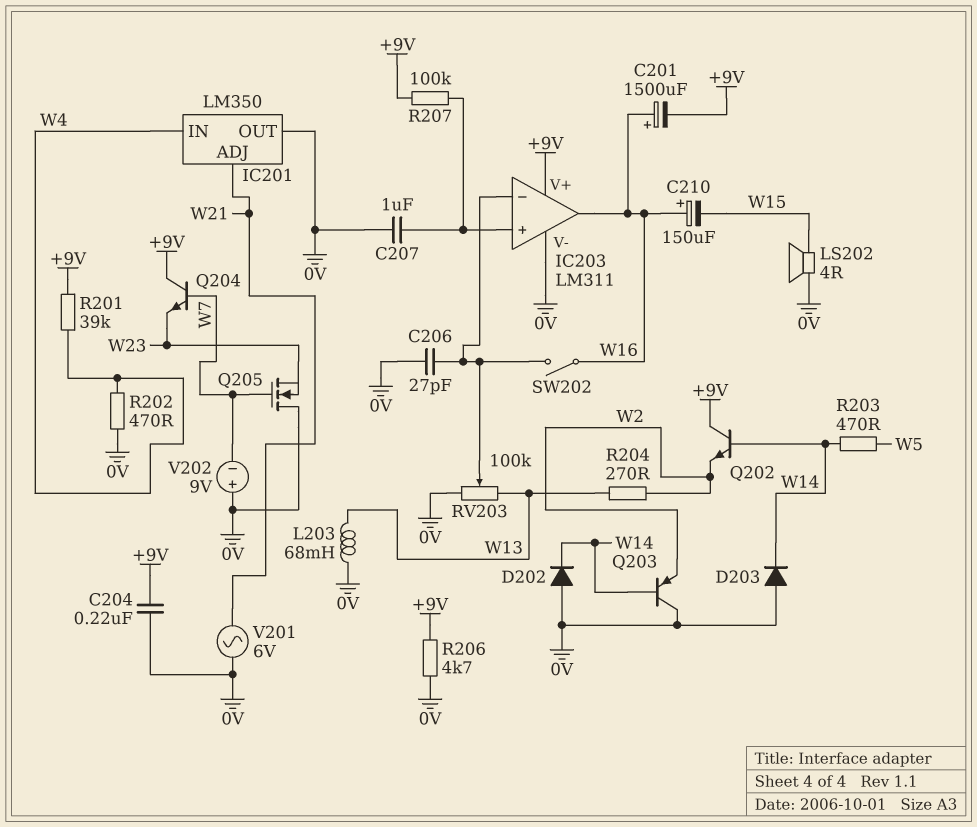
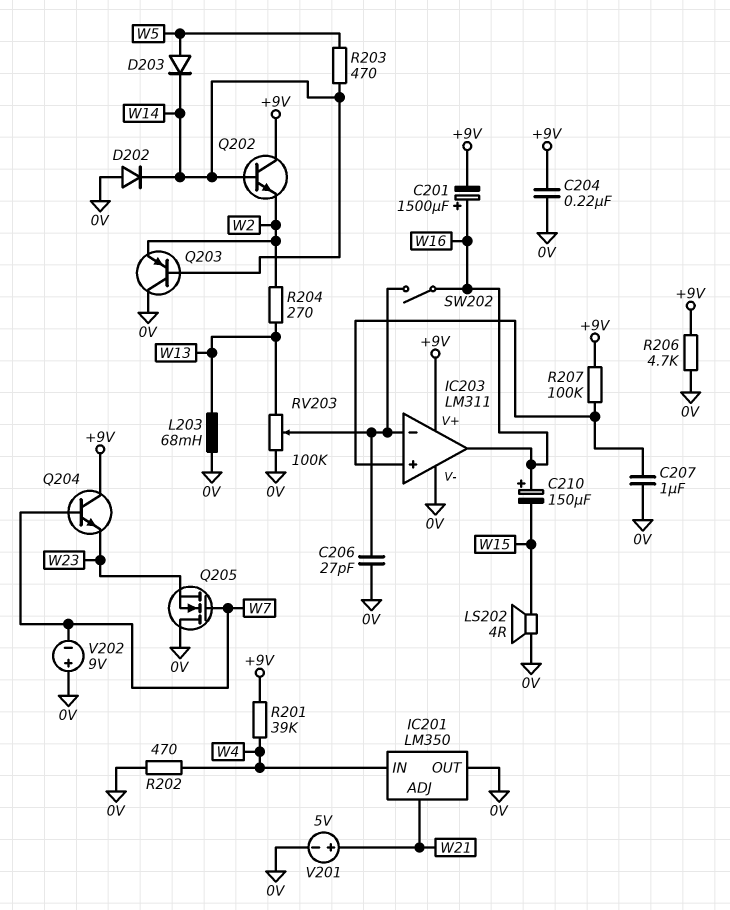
D203: diode (A 0V, K W14) -> diode (A W5, K W14)
V201: AC 6V (0V, W21) -> 5V (plus W21, minus 0V)

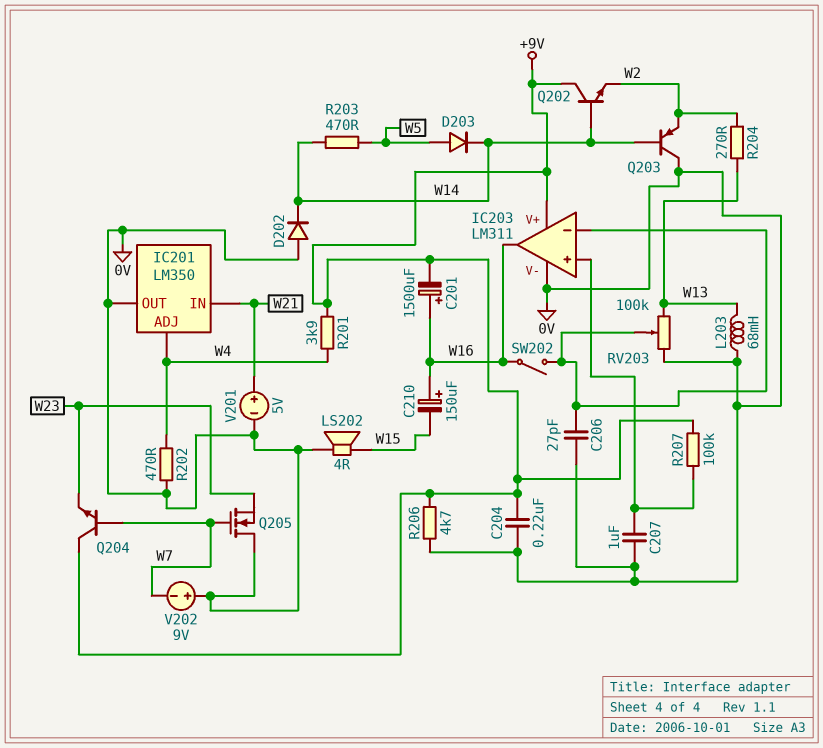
IC201 pin ADJ: W21 -> W4
IC201 pin IN: W4 -> W21
R201: 39k (+9V, W4) -> 3.9k (+9V, W4)

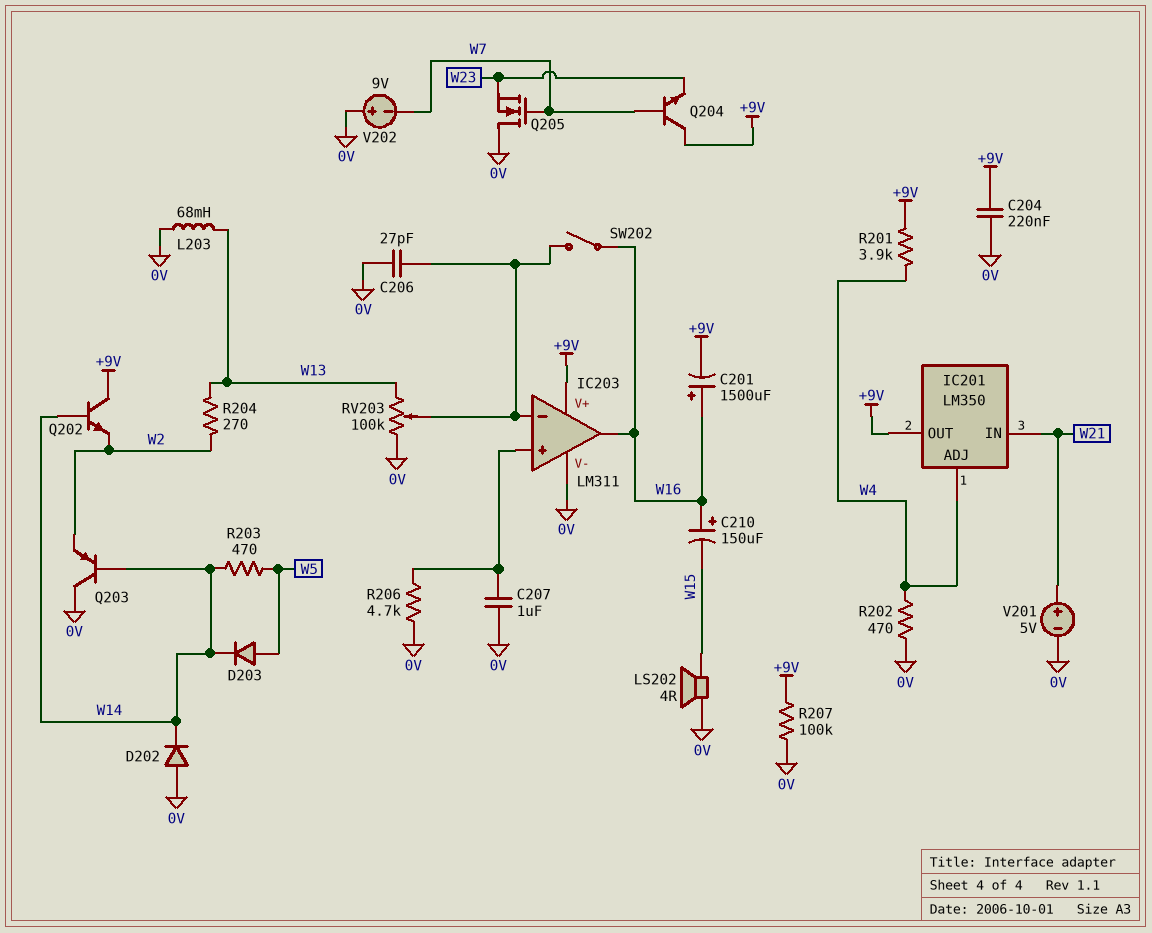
IC201 pin OUT: 0V -> +9V
R206: 4.7k (+9V, 0V) -> 4.7k (0V, IC203/in+)
R207: 100k (+9V, IC203/in+) -> 100k (+9V, 0V)

